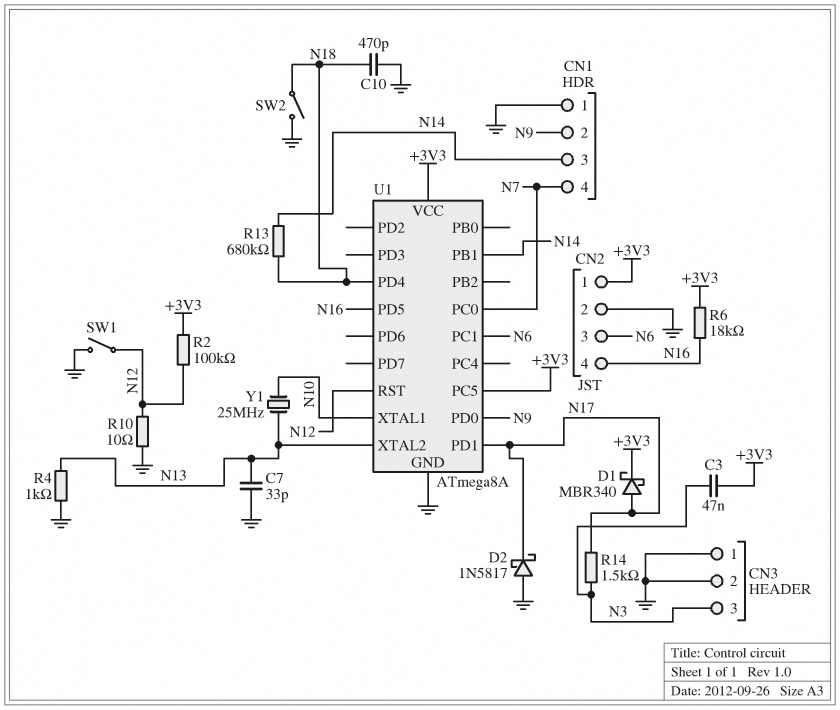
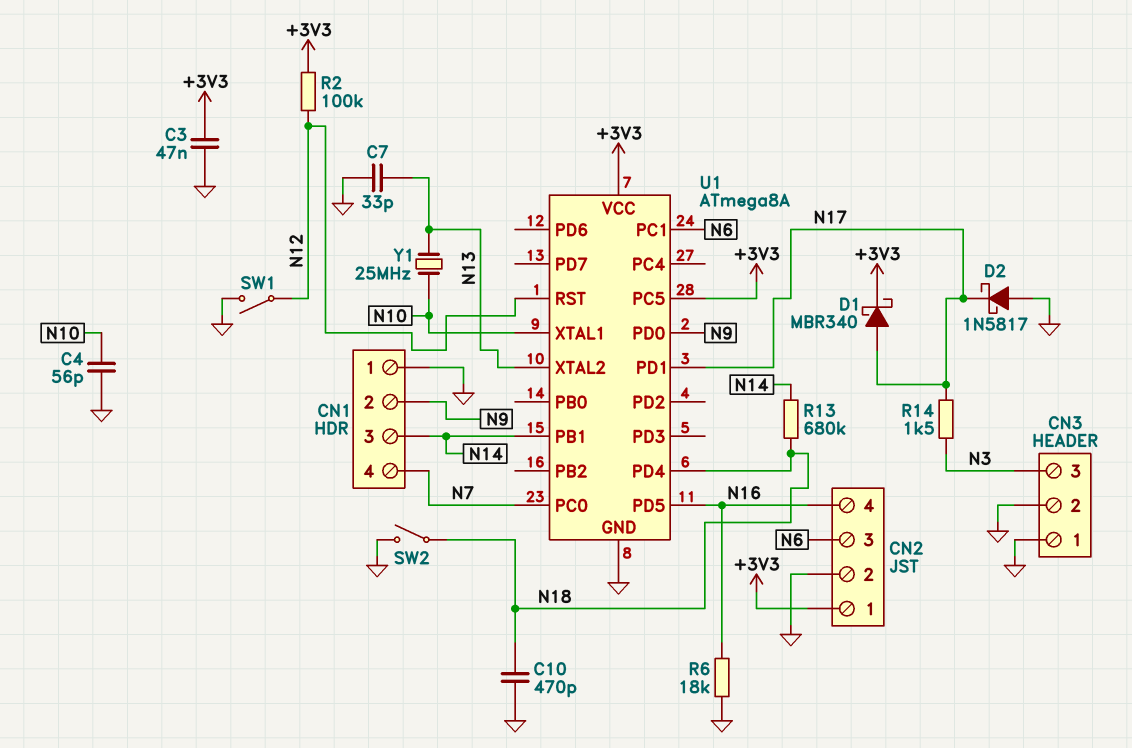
C3: 47nF (+3V3, N3) -> 47nF (+3V3, GND)
C4: none -> 56pF (GND, N10)
R4: 1k (GND, N13) -> none
R6: 18k (+3V3, N16) -> 18k (GND, N16)
R10: 10 (GND, N12) -> none

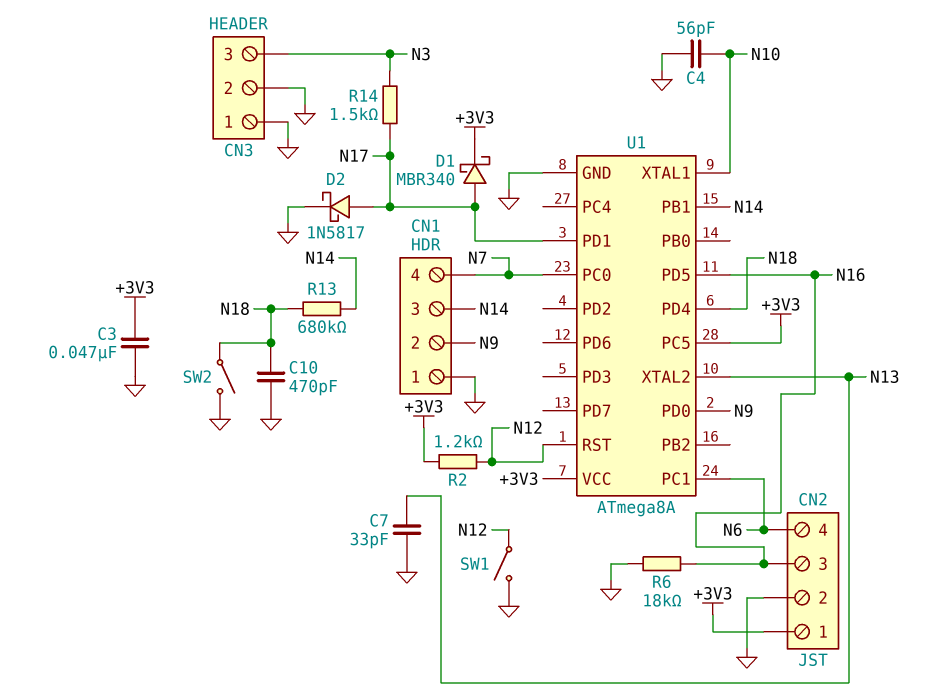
CN2 pin 3: N6 -> N16
CN2 pin 4: N16 -> N6
D2: schottky 1N5817 (A GND, K N17) -> schottky 1N5817 (A N17, K GND)
R2: 100k (+3V3, N12) -> 1.2k (+3V3, N12)
Y1: 25MHz (N10, N13) -> none

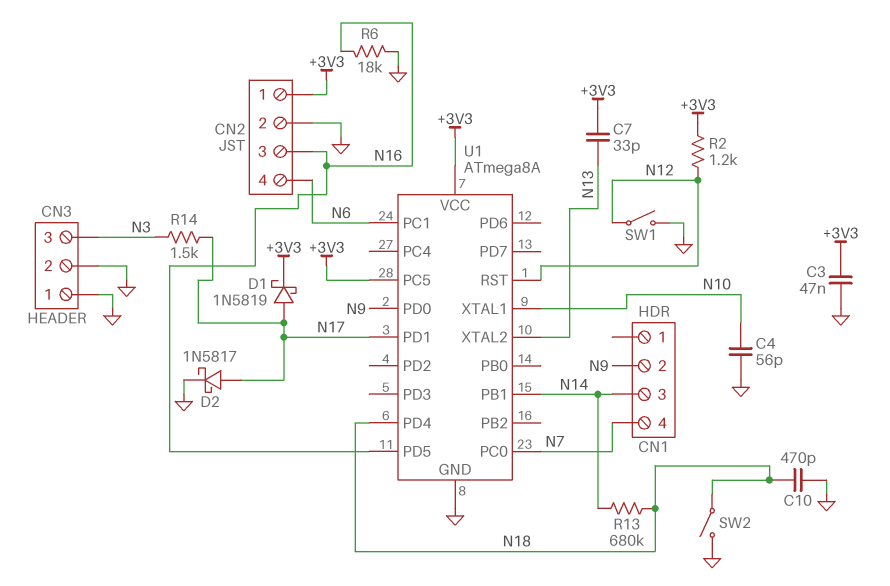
C7: 33pF (GND, N13) -> 33pF (+3V3, N13)
CN1 pin 1: GND -> none
D1: schottky MBR340 (A N17, K +3V3) -> schottky 1N5819 (A N17, K +3V3)

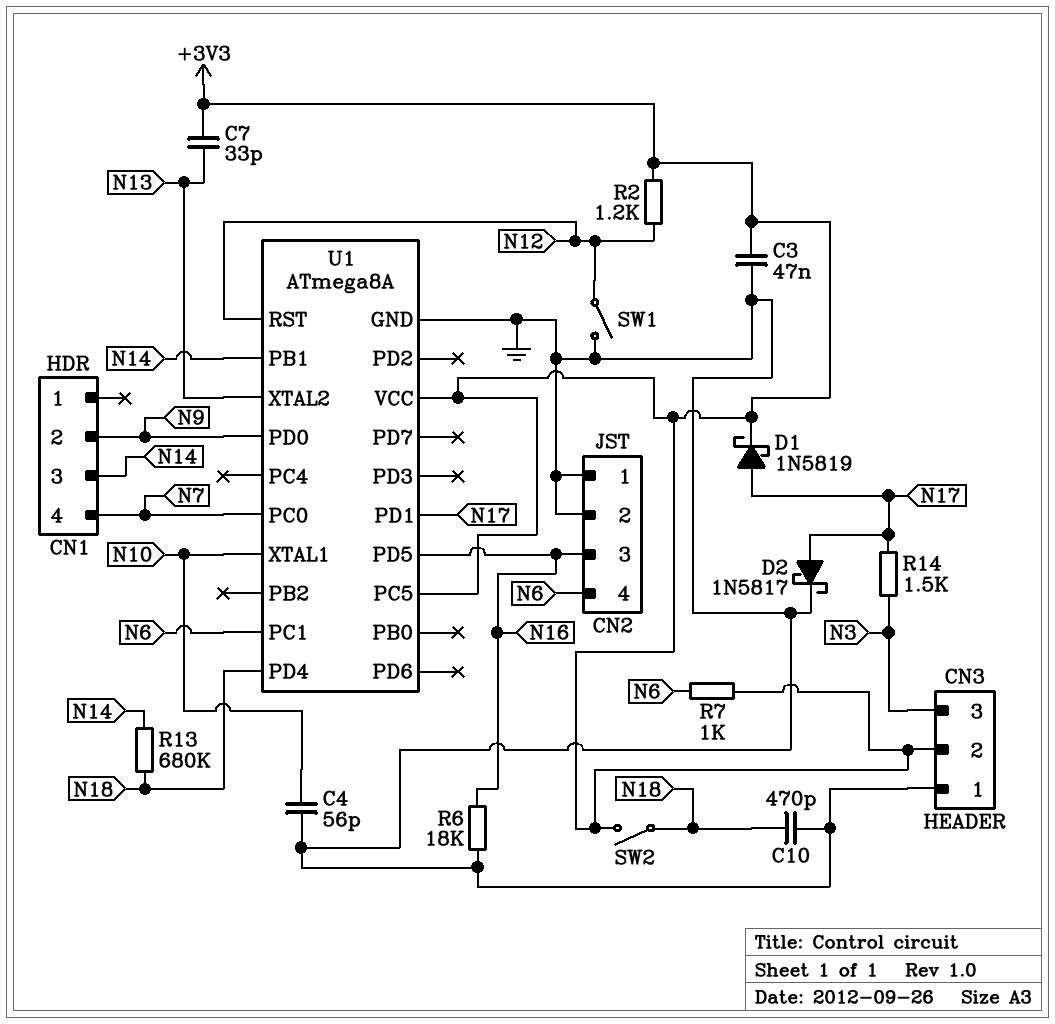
CN2 pin 1: +3V3 -> GND
CN3 pin 2: GND -> +3V3
R7: none -> 1k (+3V3, N6)
SW2: switch (GND, N18) -> switch (+3V3, N18)

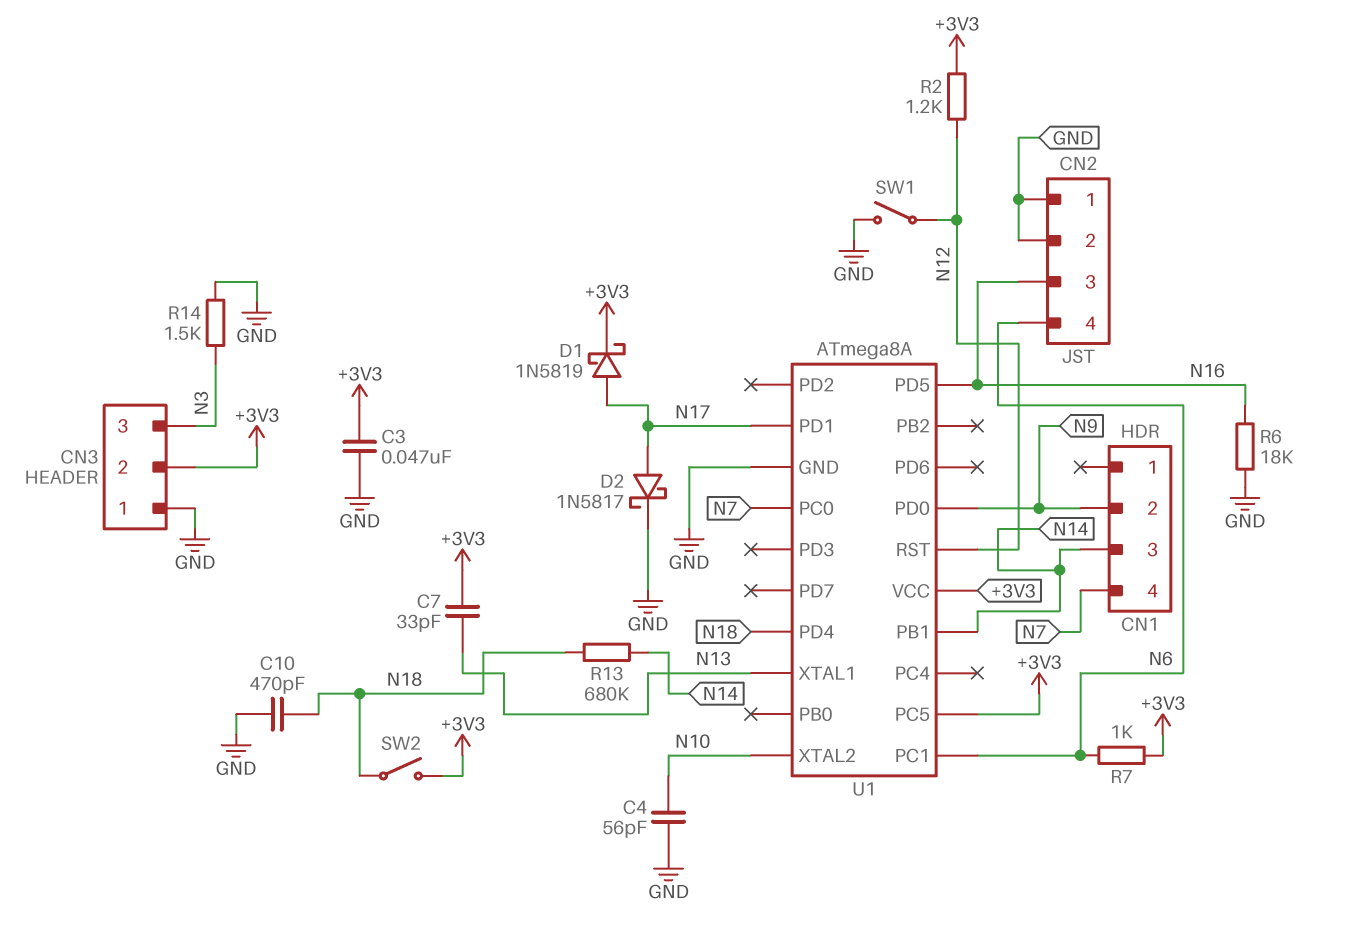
R14: 1.5k (N3, N17) -> 1.5k (GND, N3)
U1 pin XTAL1: N10 -> N13
U1 pin XTAL2: N13 -> N10

